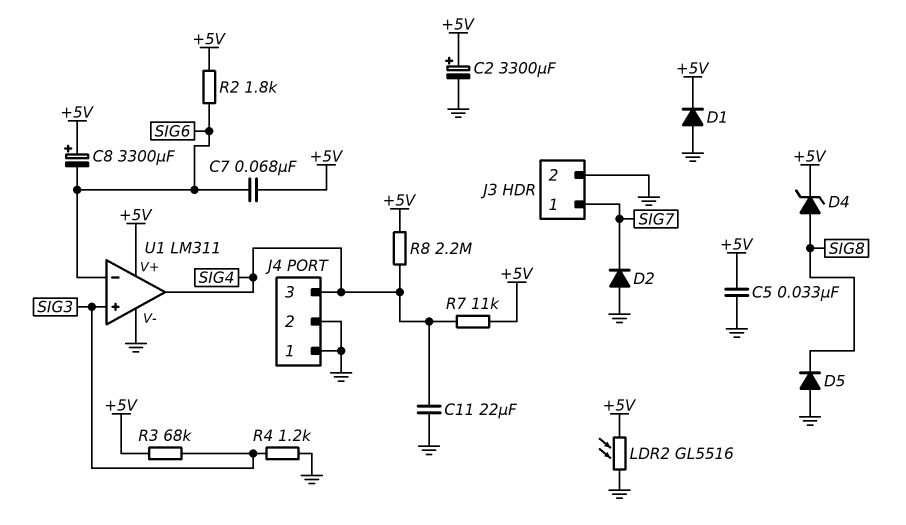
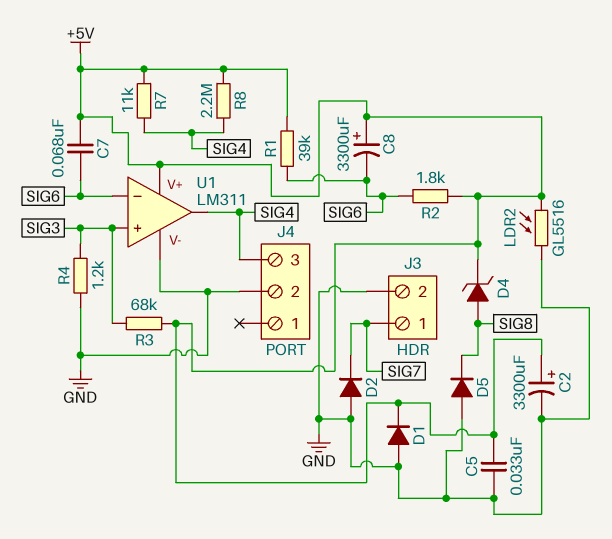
C11: 22uF (GND, SIG4) -> none
J4 pin 1: GND -> none
R1: none -> 39k (+5V, SIG6)

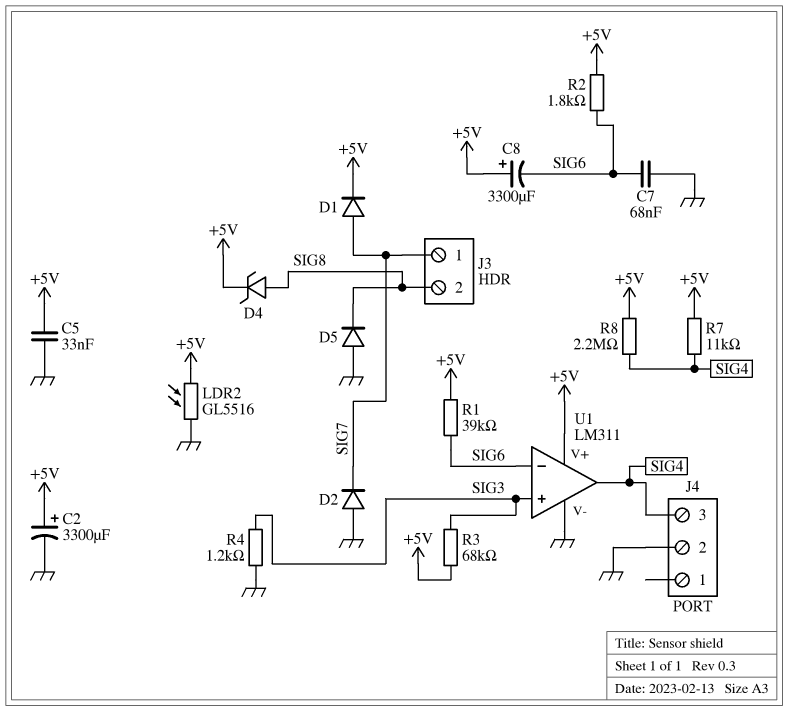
C7: 68nF (+5V, SIG6) -> 68nF (GND, SIG6)
D1: diode (A GND, K +5V) -> diode (A SIG7, K +5V)
J3 pin 2: GND -> SIG8

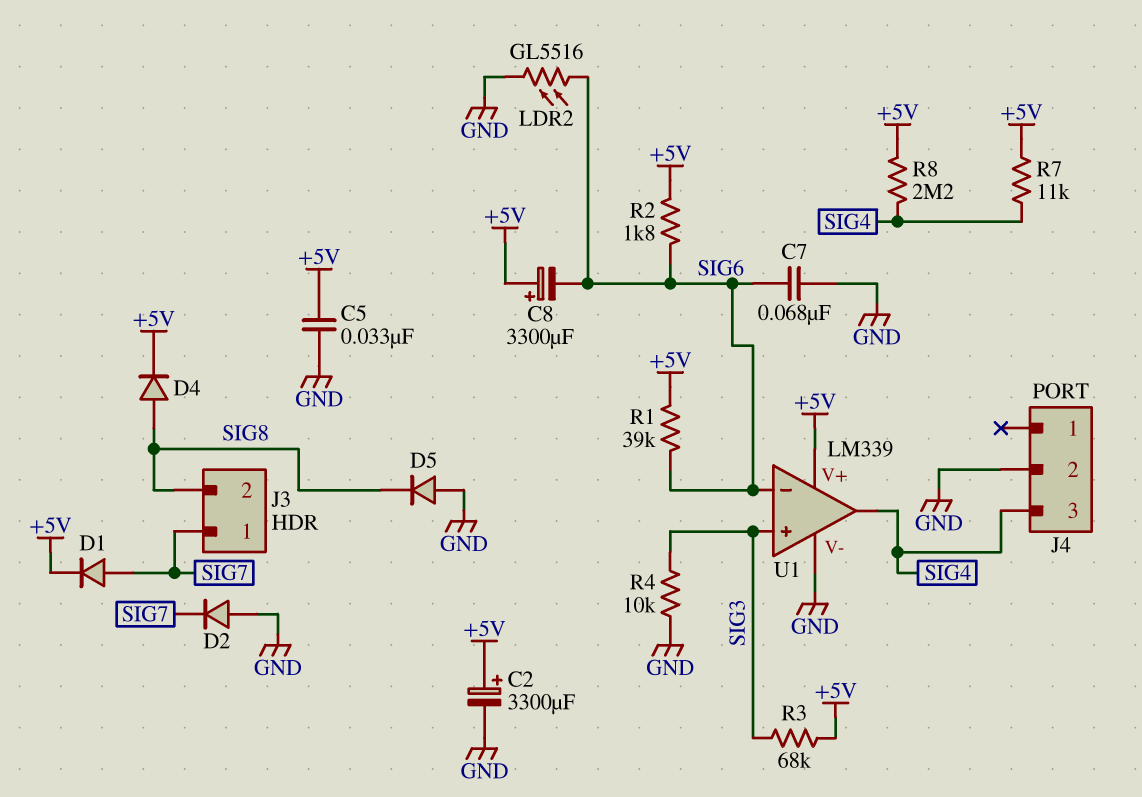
D4: zener (A SIG8, K +5V) -> diode (A SIG8, K +5V)
LDR2: GL5516 (+5V, GND) -> GL5516 (GND, SIG6)
R4: 1.2k (GND, SIG3) -> 10k (GND, SIG3)
U1: LM311 -> LM339

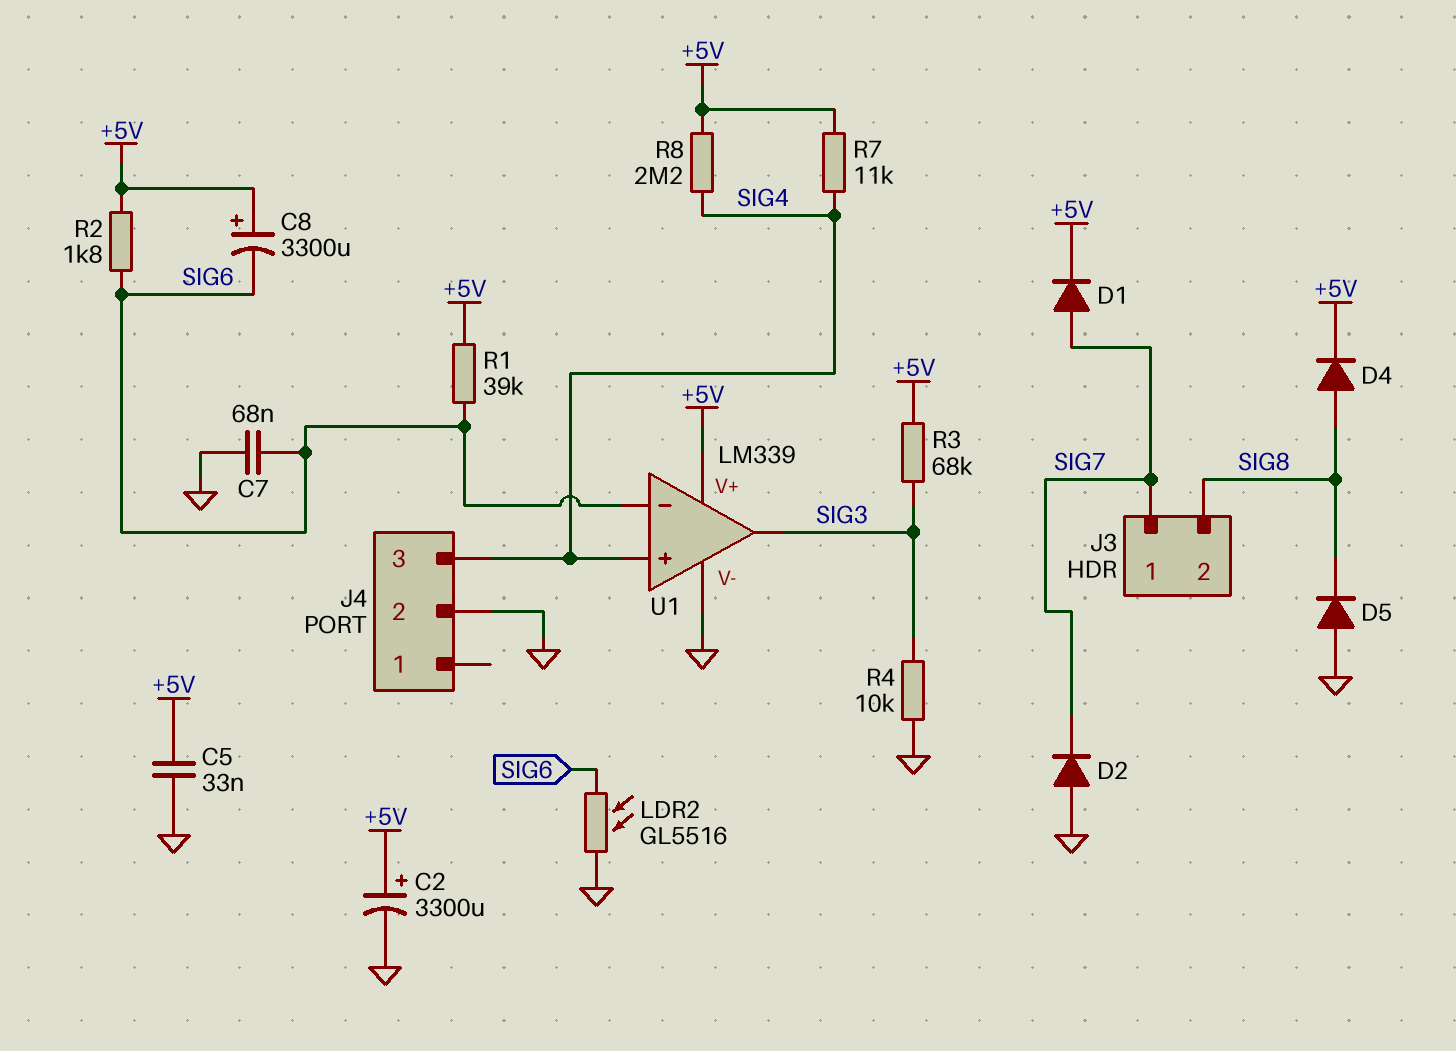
U1 pin in+: SIG3 -> SIG4
U1 pin out: SIG4 -> SIG3

